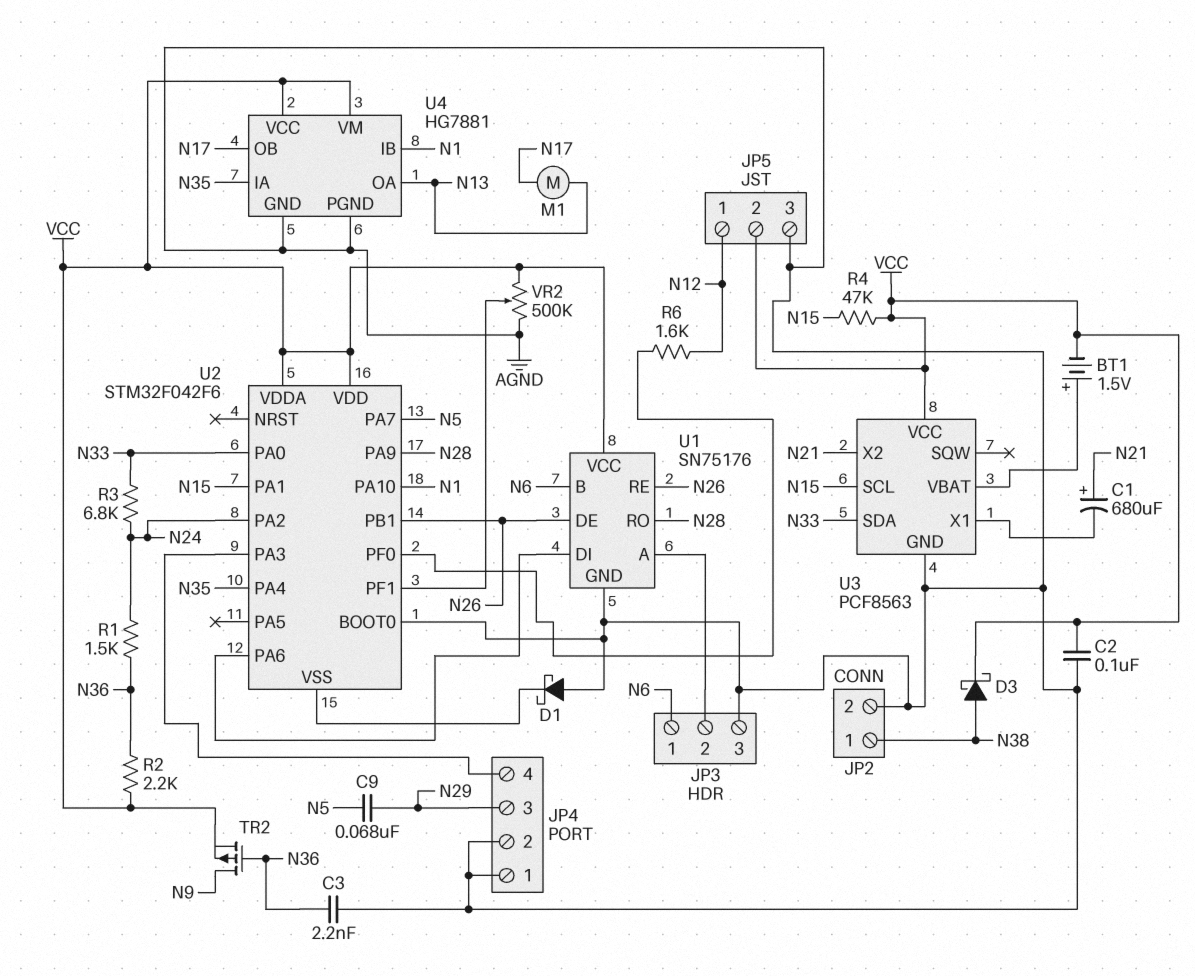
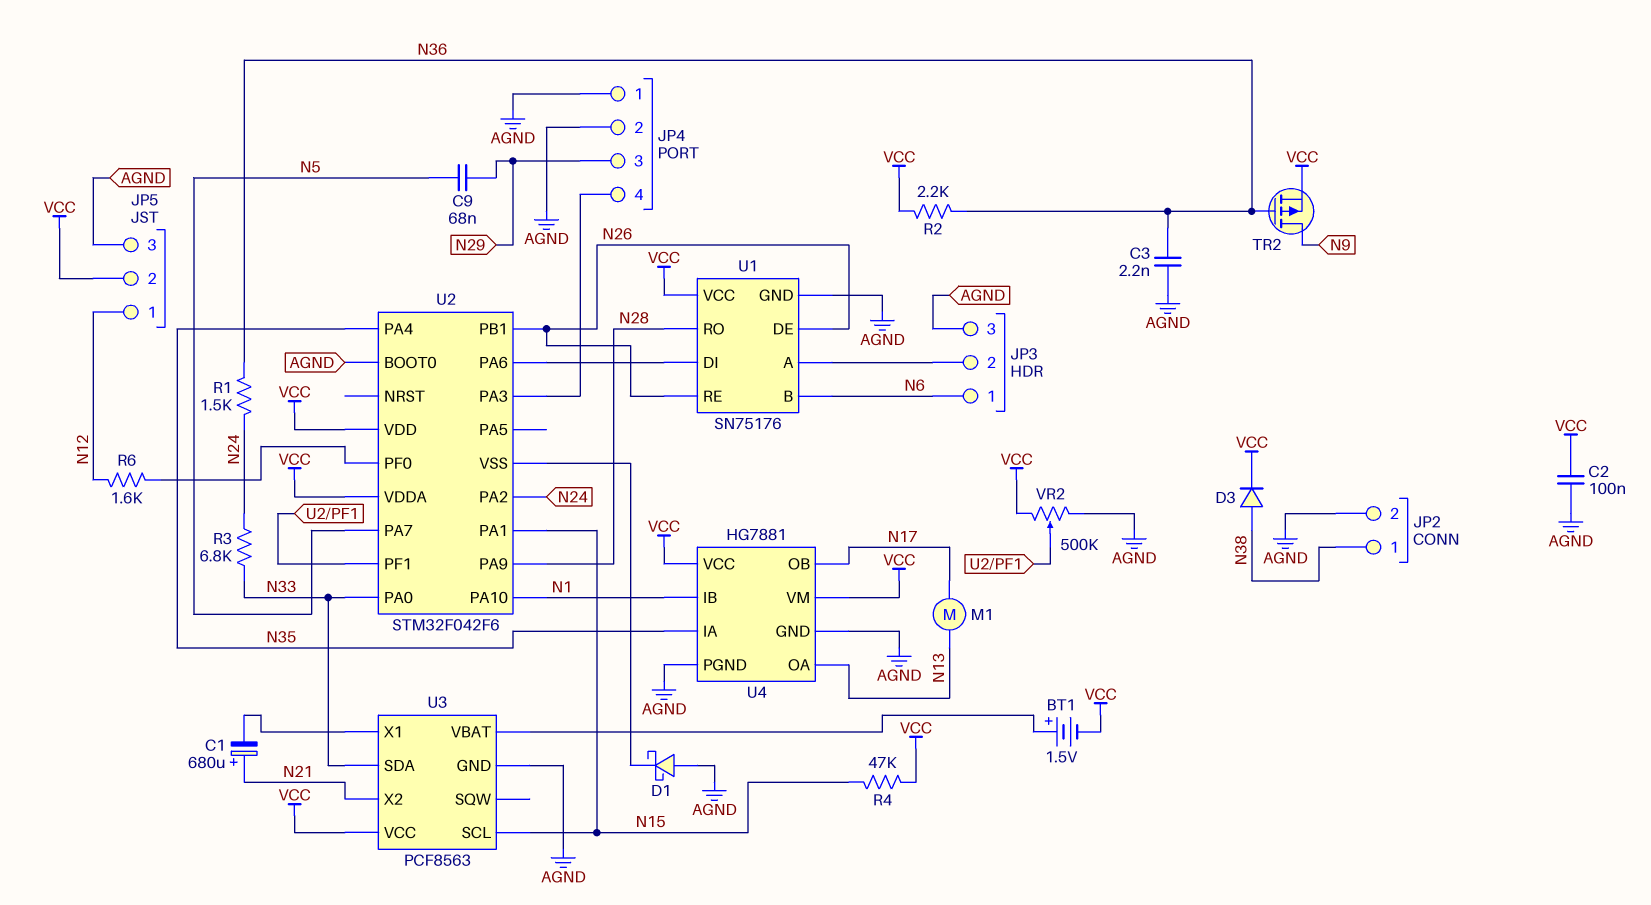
D3: schottky (A N38, K VCC) -> diode (A N38, K VCC)

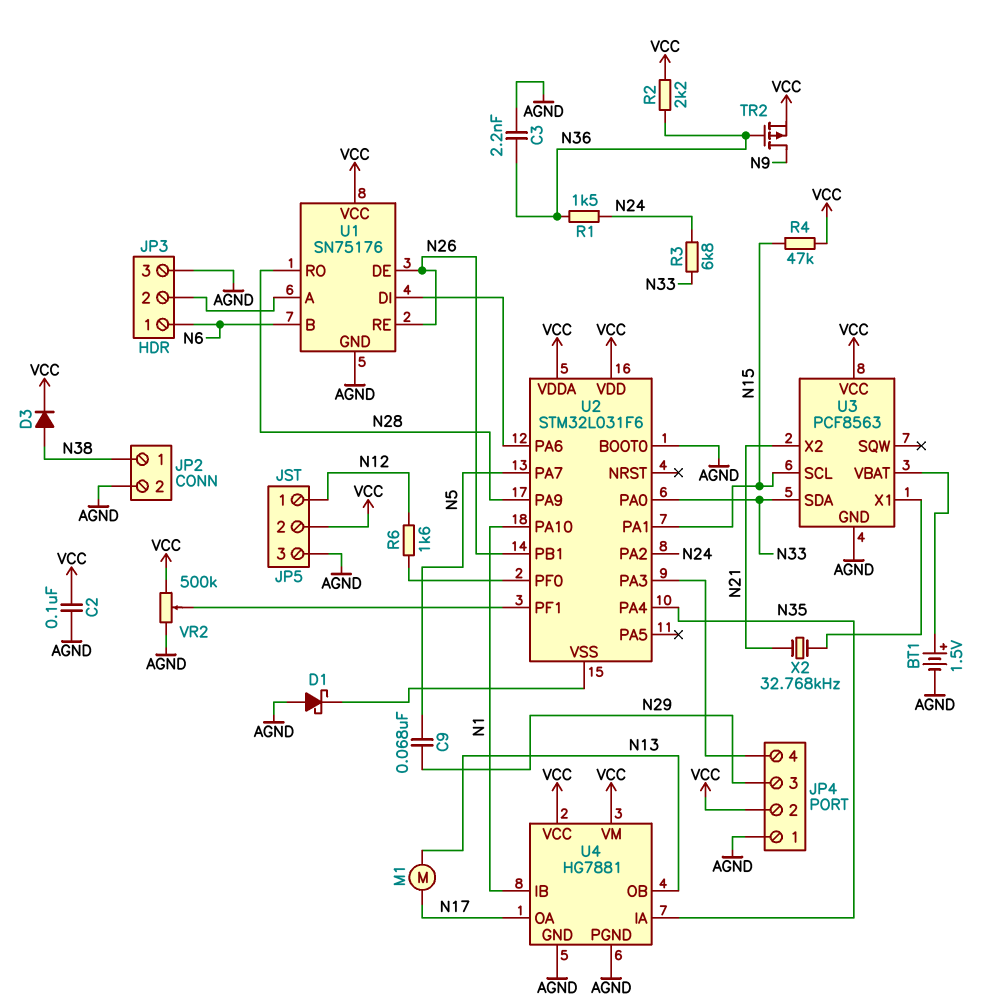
BT1: 1.5V (plus U3/VBAT, minus VCC) -> 1.5V (plus U3/VBAT, minus AGND)
C1: 680uF (plus N21, minus U3/X1) -> none
JP4 pin 2: AGND -> VCC
U2: STM32F042F6 -> STM32L031F6
U4 pin OA: N13 -> N17
U4 pin OB: N17 -> N13
X2: none -> 32.768kHz (N21, U3/X1)

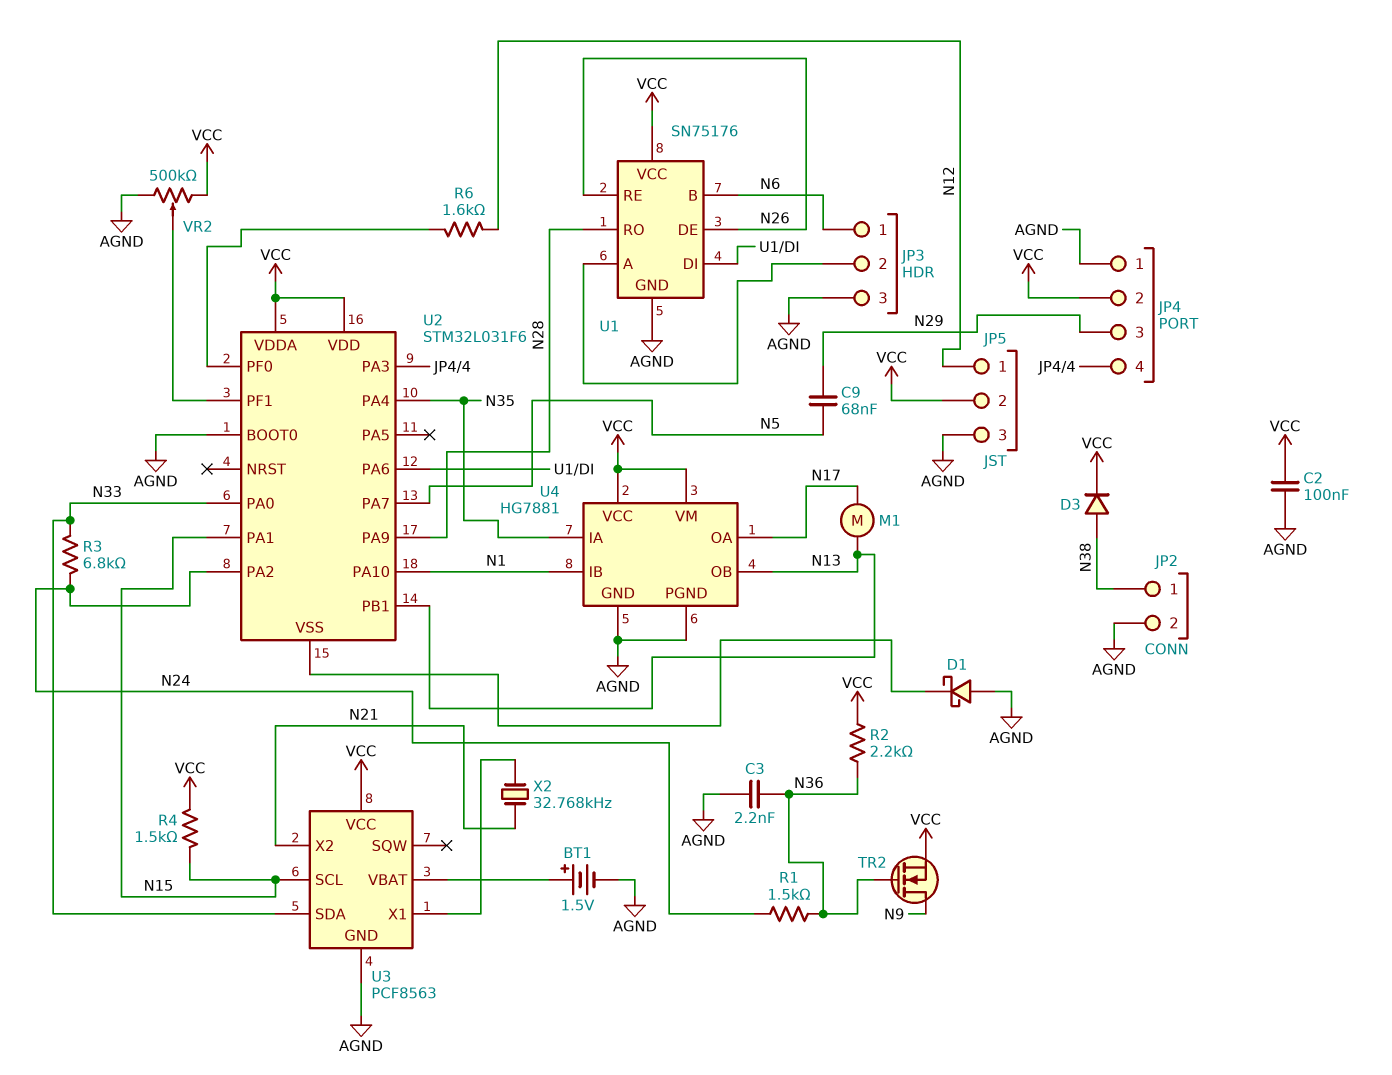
R4: 47k (N15, VCC) -> 1.5k (N15, VCC)
TR2: PMOS (G N36, D N9, S VCC) -> NMOS (G N36, D N9, S VCC)
U2 pin PB1: N26 -> N13

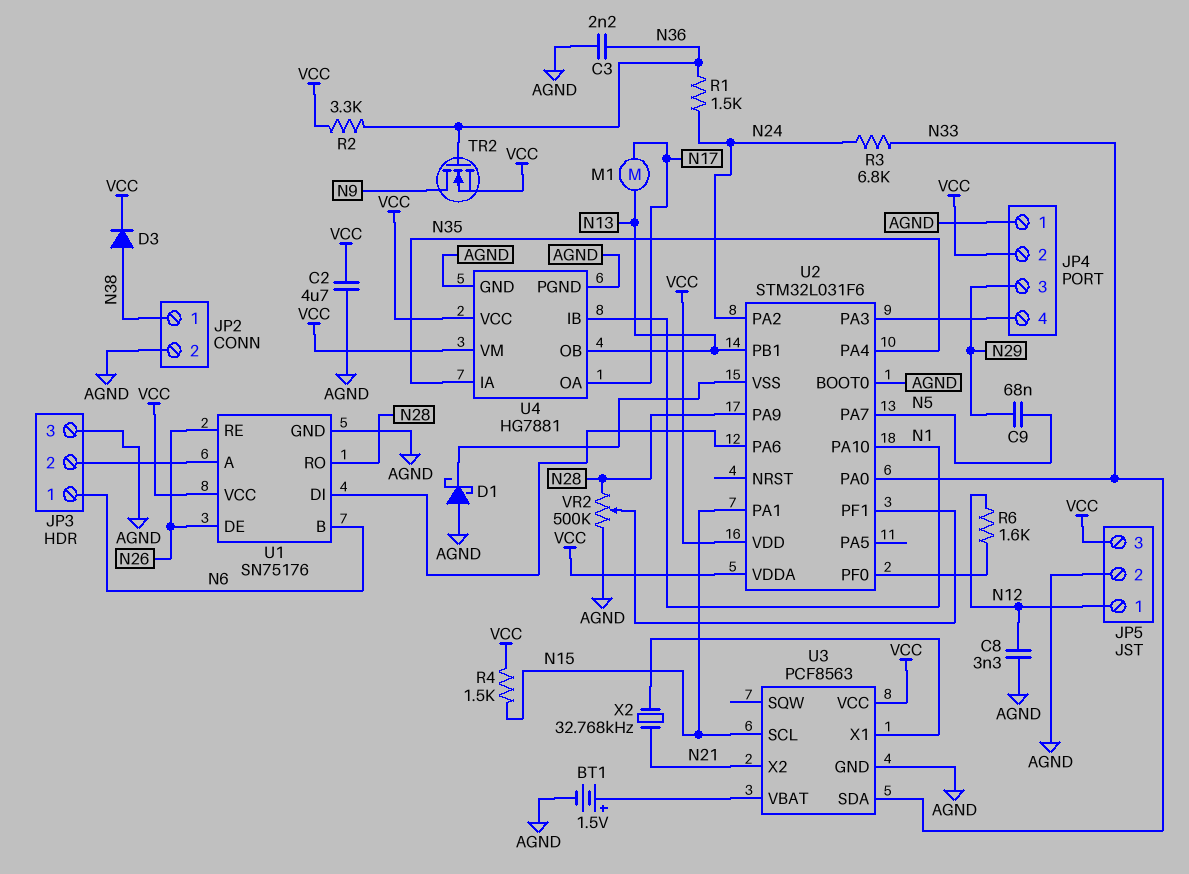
C2: 100nF (AGND, VCC) -> 4.7uF (AGND, VCC)
C8: none -> 3.3nF (AGND, N12)
JP5 pin 2: VCC -> AGND
JP5 pin 3: AGND -> VCC
R2: 2.2k (N36, VCC) -> 3.3k (N36, VCC)
VR2: 500k (AGND, VCC, wiper U2/PF1) -> 500k (AGND, N28, wiper U2/PF1)

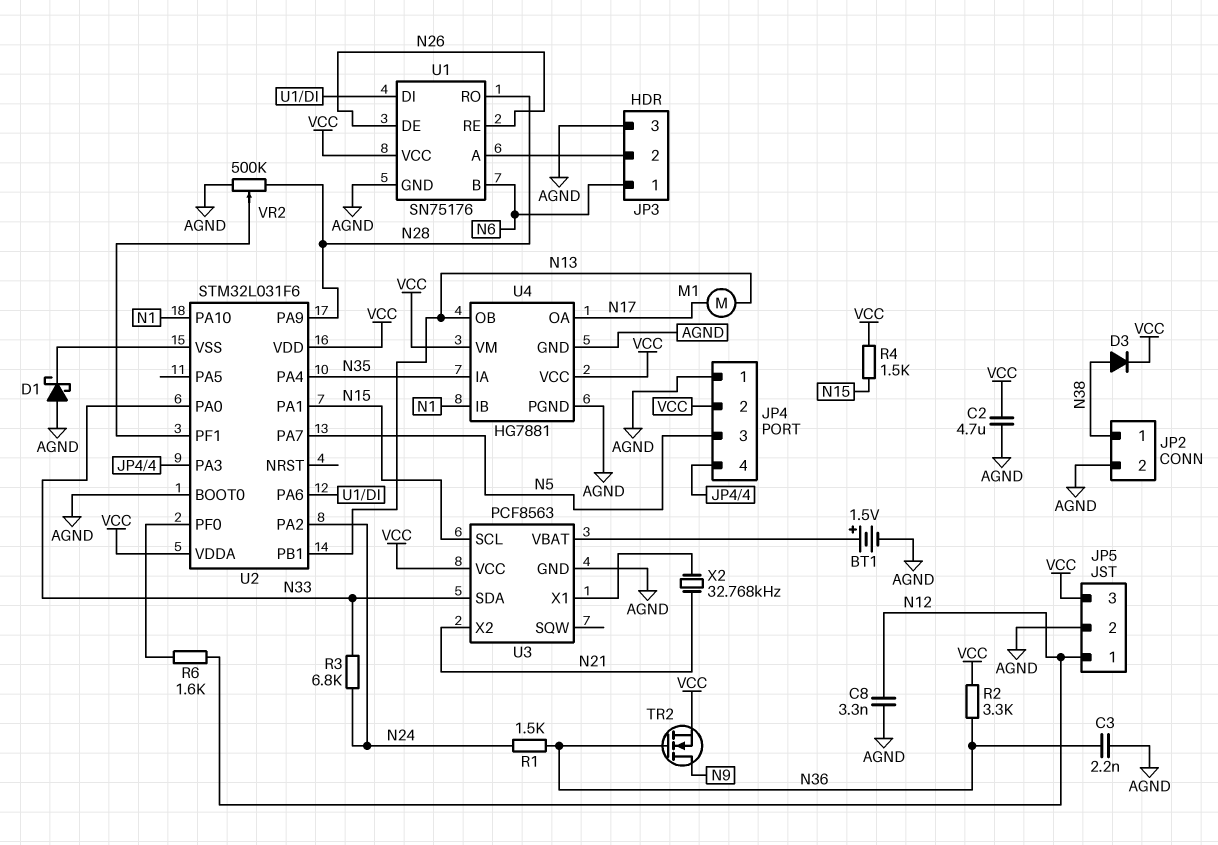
C9: 68nF (N5, N29) -> none
JP4 pin 3: N29 -> N5

